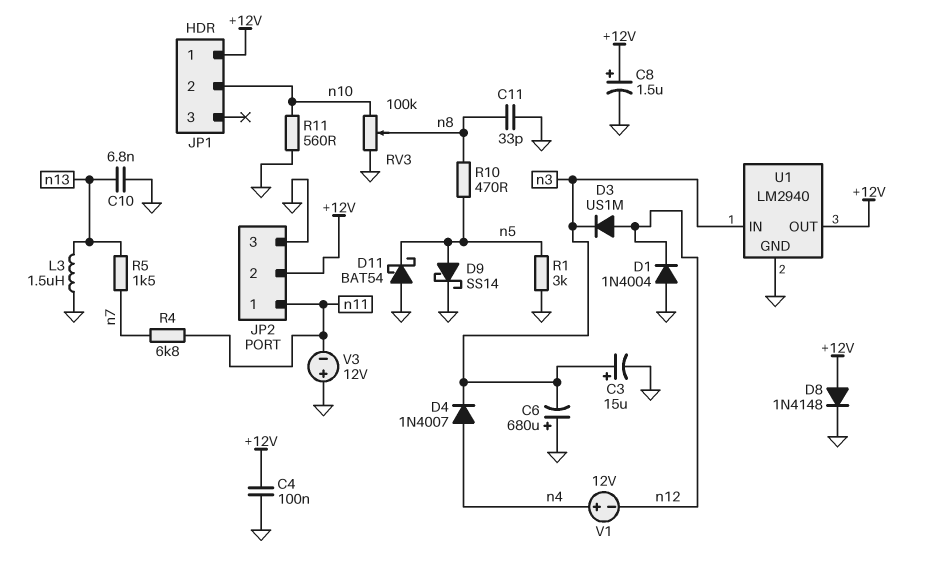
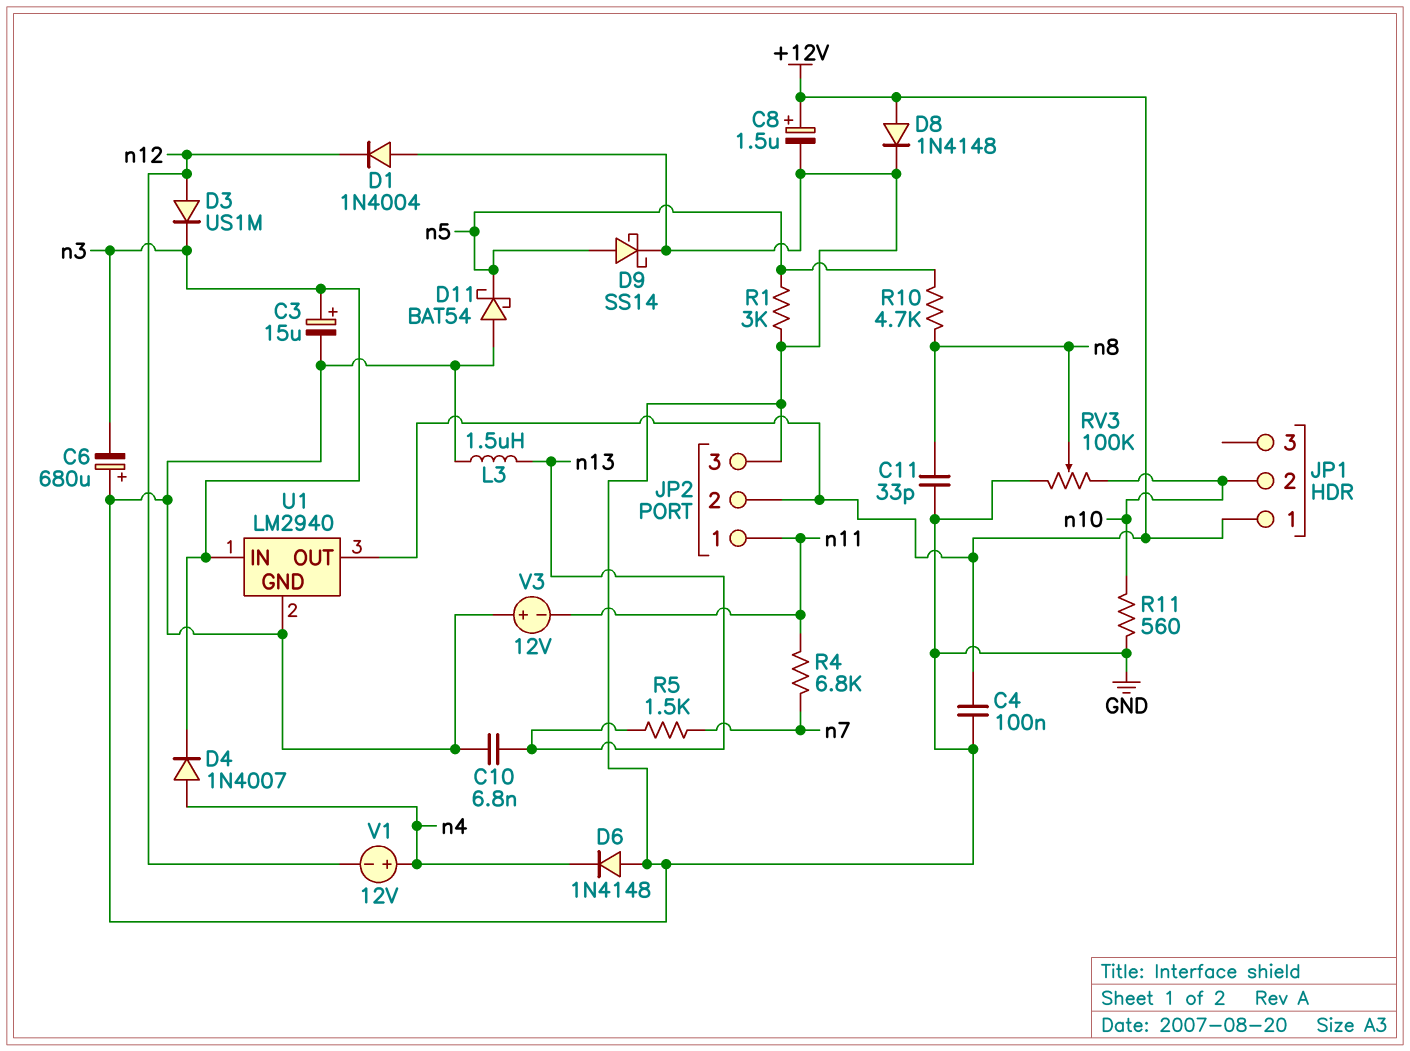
D6: none -> diode 1N4148 (A GND, K n4)
R10: 470 (n5, n8) -> 4.7k (n5, n8)

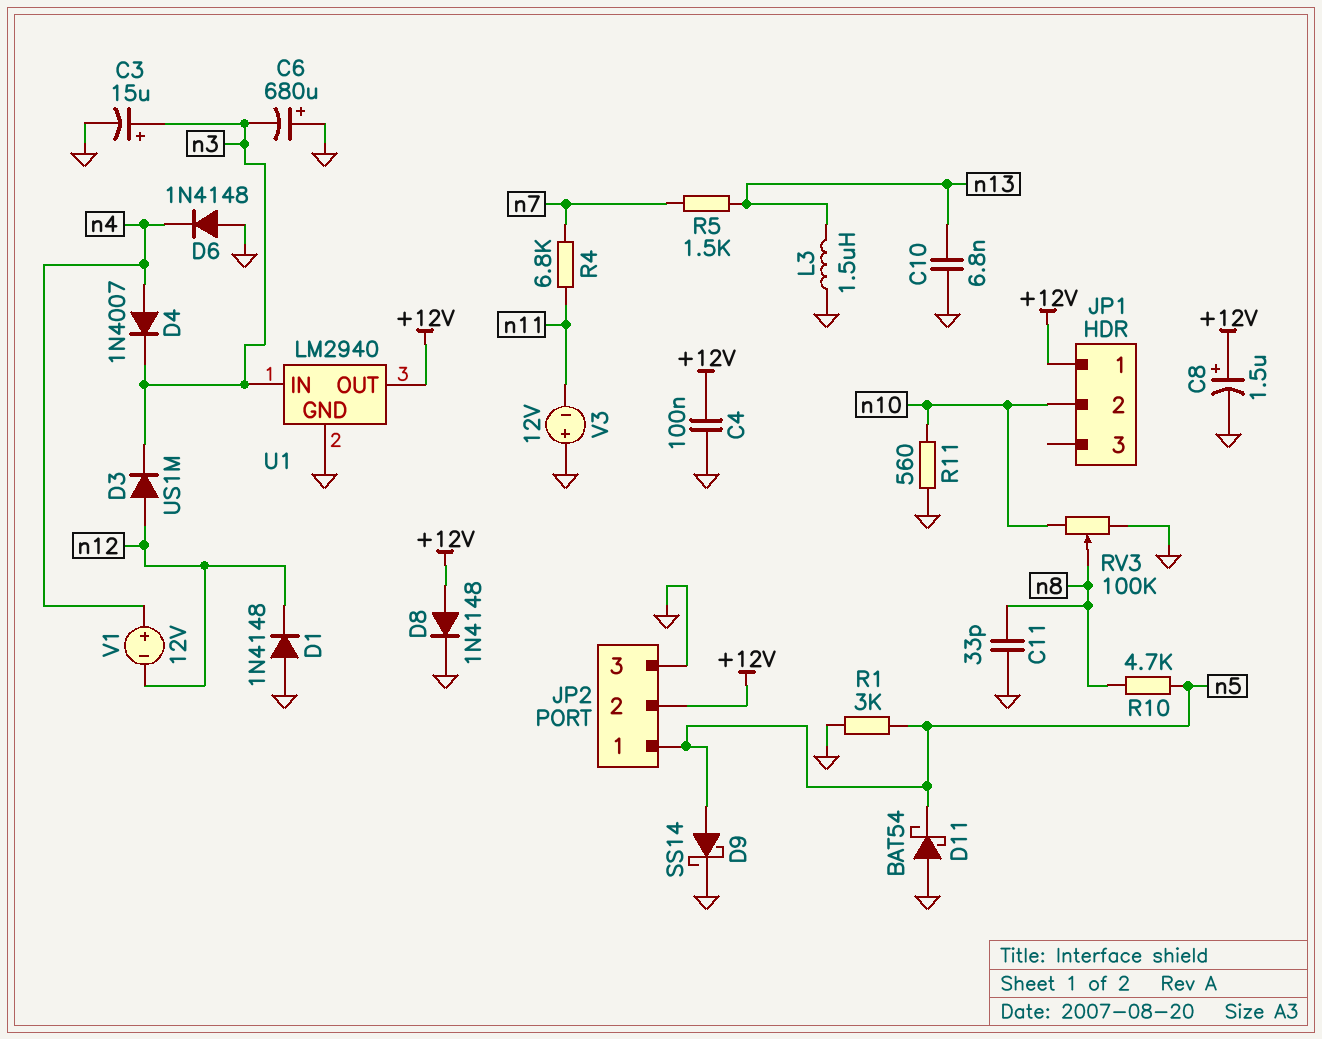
D1: diode 1N4004 (A GND, K n12) -> diode 1N4148 (A GND, K n12)
JP2 pin 1: n11 -> n5

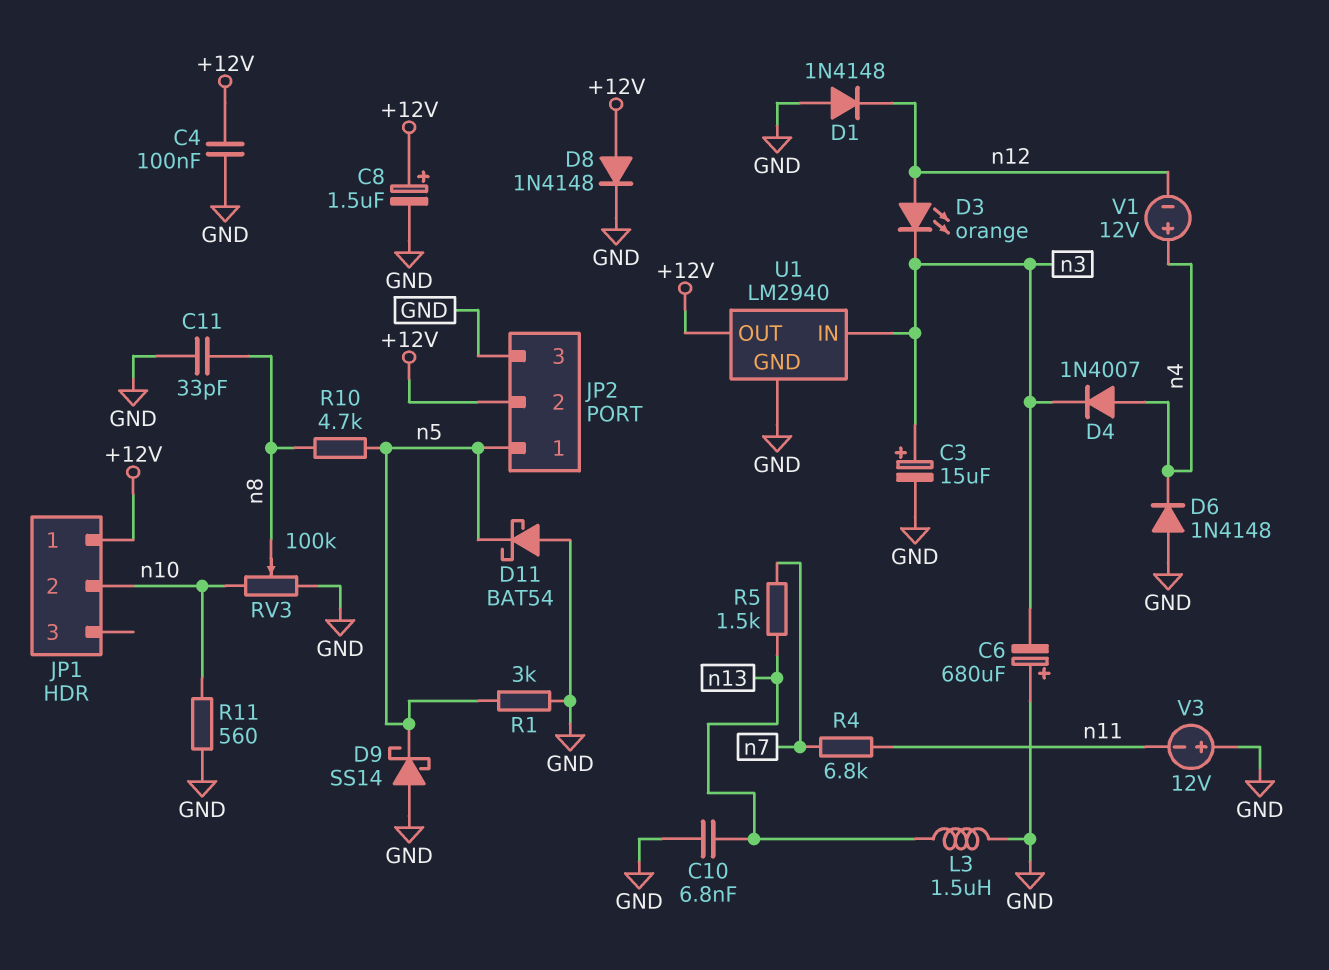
D3: diode US1M (A n12, K n3) -> LED orange (A n12, K n3)
D9: schottky SS14 (A n5, K GND) -> schottky SS14 (A GND, K n5)

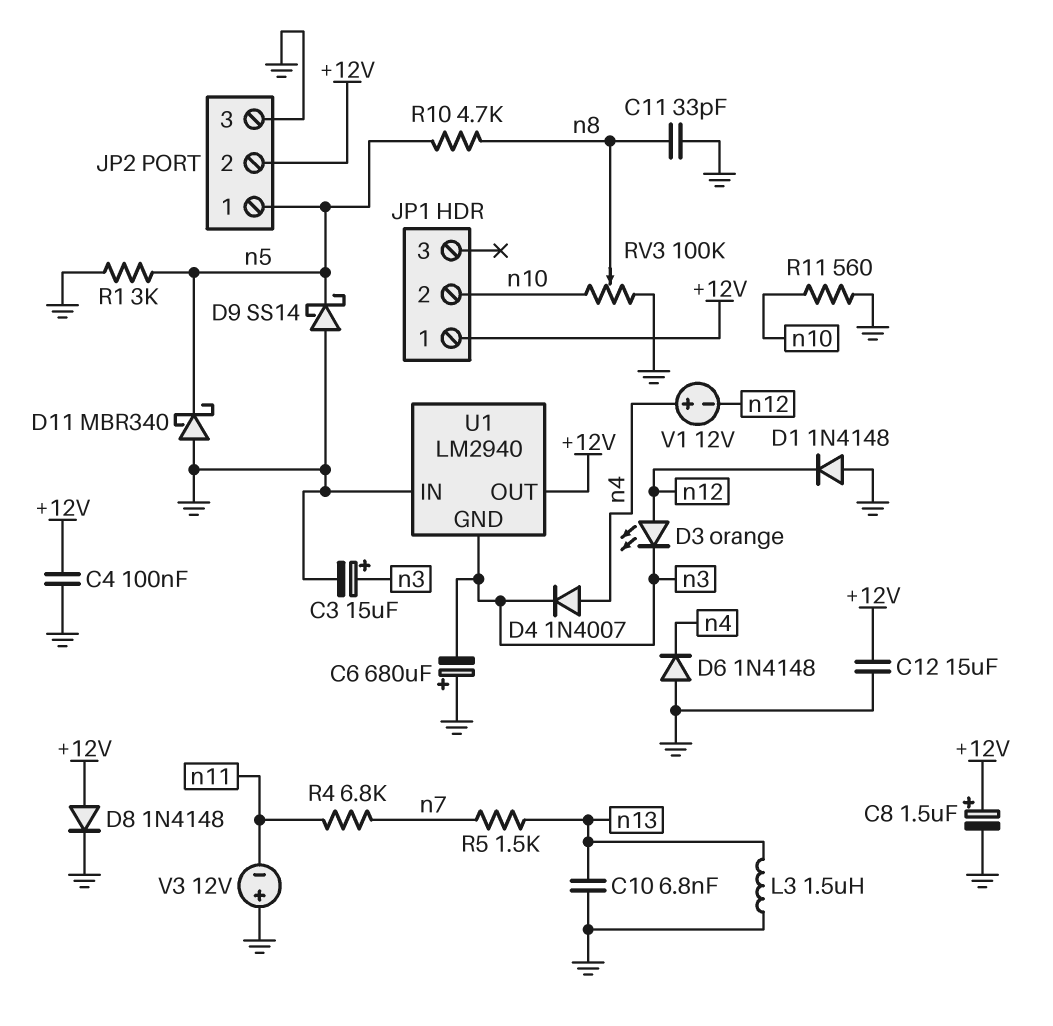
C12: none -> 15uF (+12V, GND)
D11: schottky BAT54 (A GND, K n5) -> schottky MBR340 (A GND, K n5)
U1 pin GND: GND -> n3
U1 pin IN: n3 -> GND

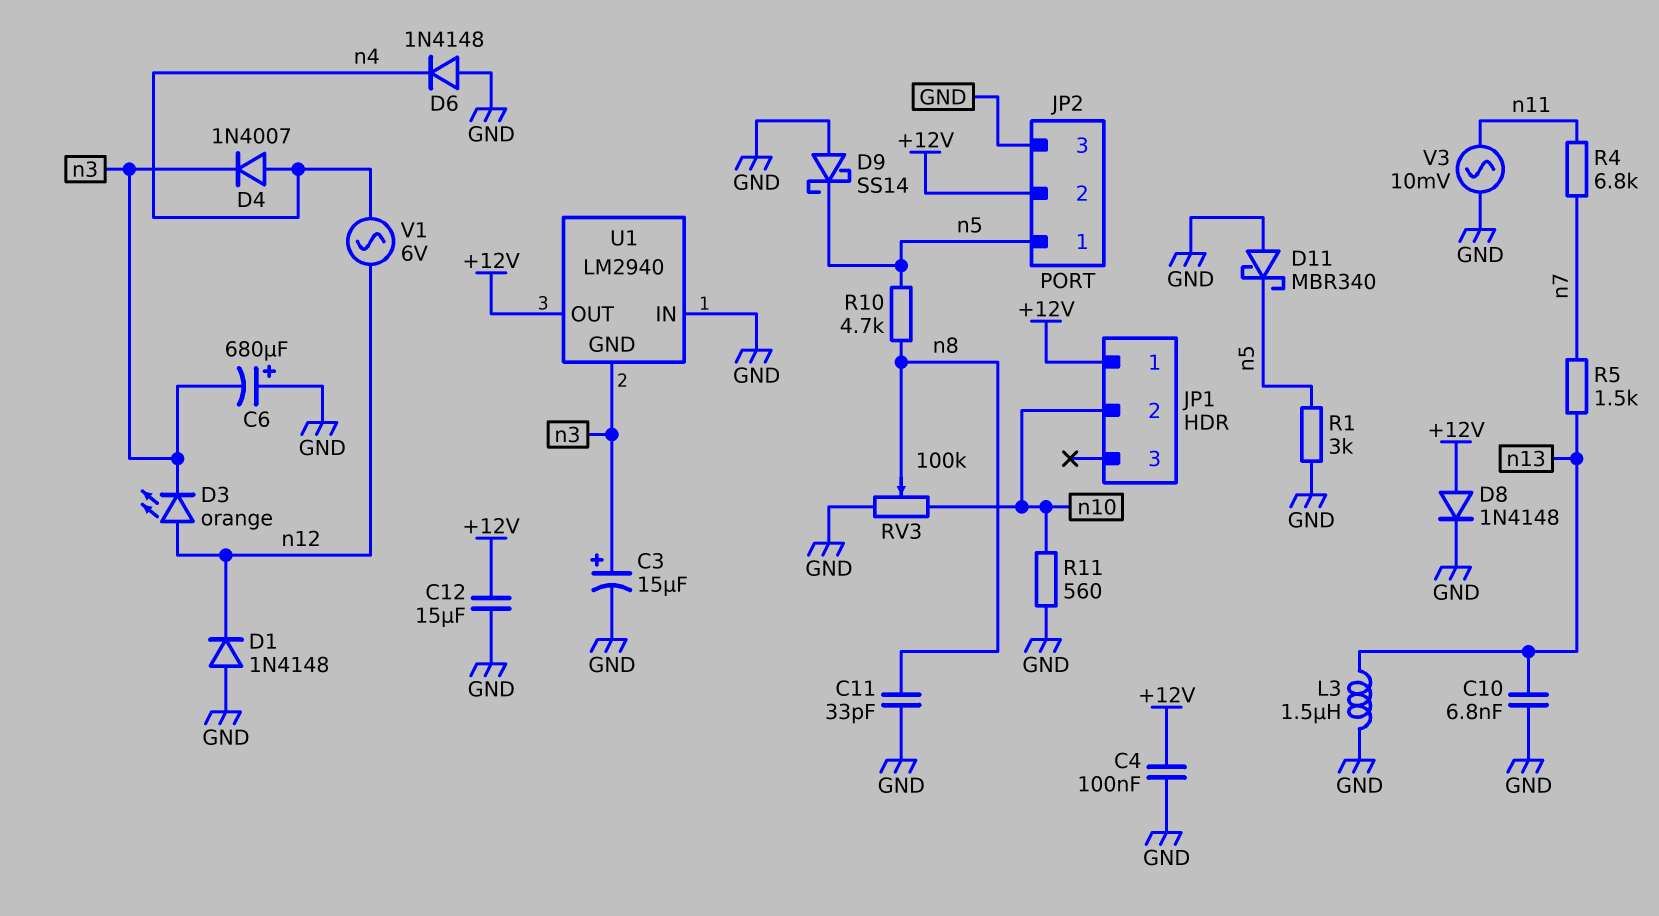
C8: 1.5uF (plus +12V, minus GND) -> none
V1: 12V (plus n4, minus n12) -> AC 6V (n4, n12)
V3: 12V (plus GND, minus n11) -> AC 10mV (GND, n11)

